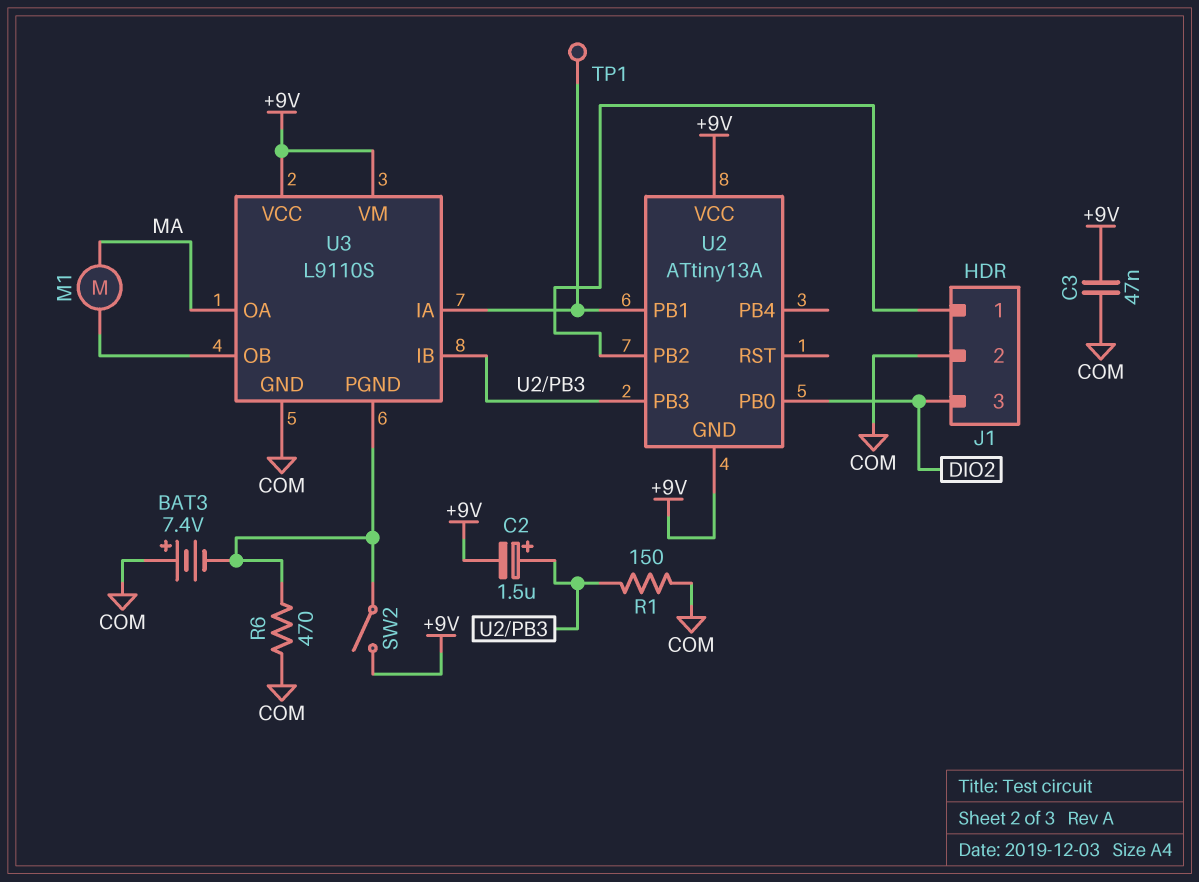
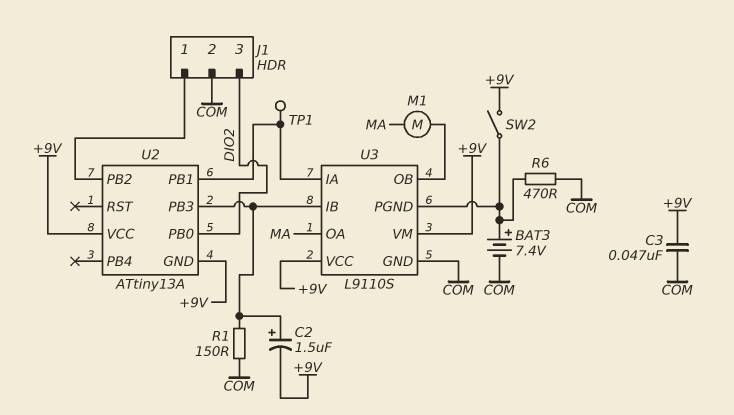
BAT3: 7.4V (plus COM, minus U3/PGND) -> 7.4V (plus U3/PGND, minus COM)

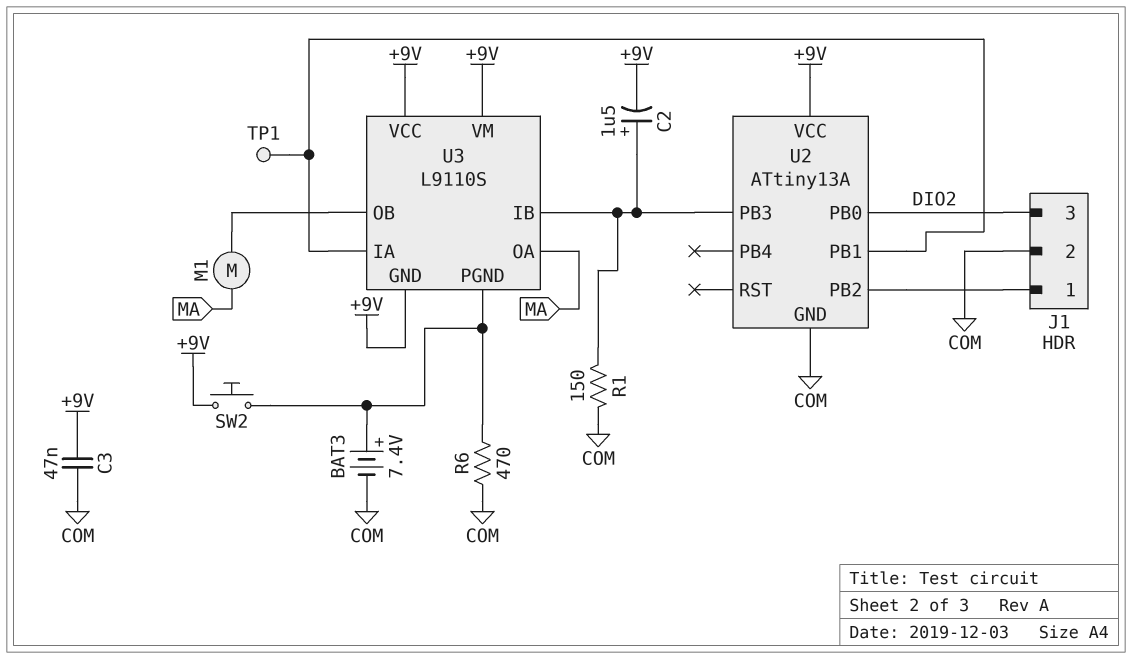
SW2: switch (+9V, U3/PGND) -> button (+9V, U3/PGND)
U2 pin GND: +9V -> COM
U3 pin GND: COM -> +9V

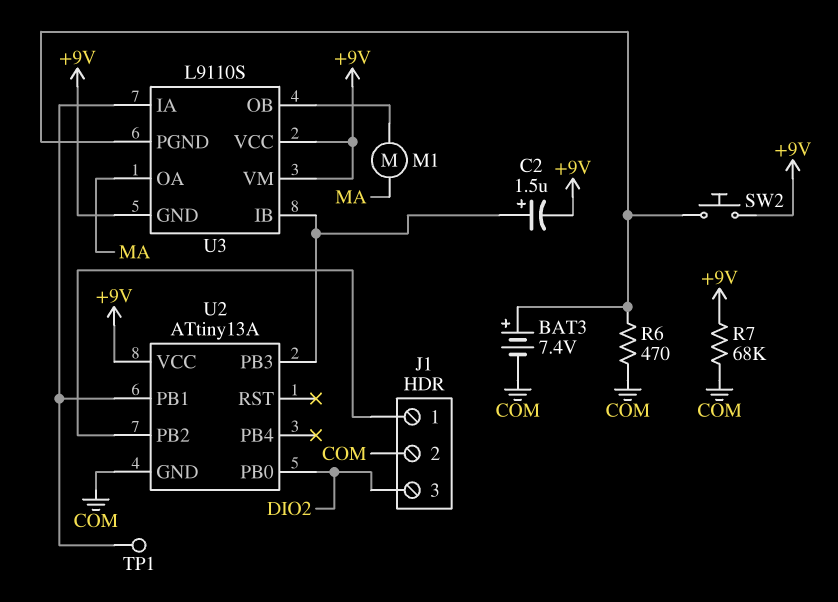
C3: 47nF (+9V, COM) -> none
R1: 150 (COM, U2/PB3) -> none
R7: none -> 68k (+9V, COM)

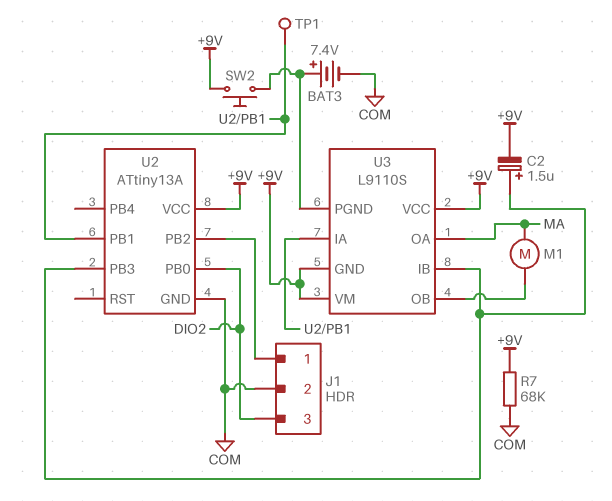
R6: 470 (COM, U3/PGND) -> none

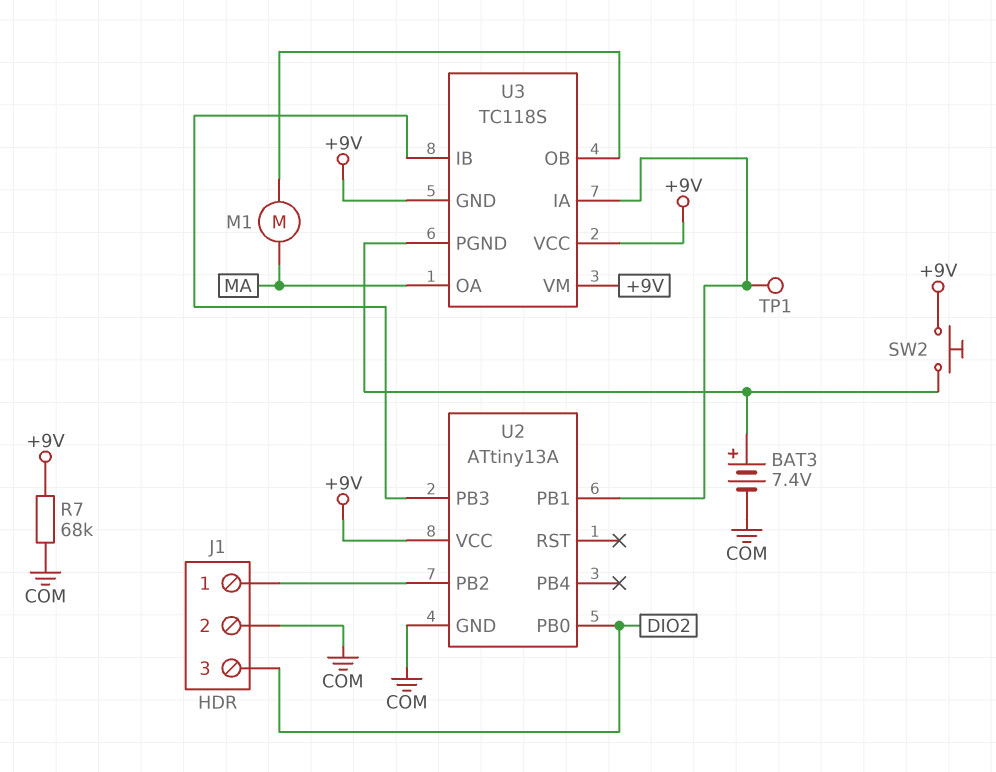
C2: 1.5uF (plus U2/PB3, minus +9V) -> none
U3: L9110S -> TC118S

